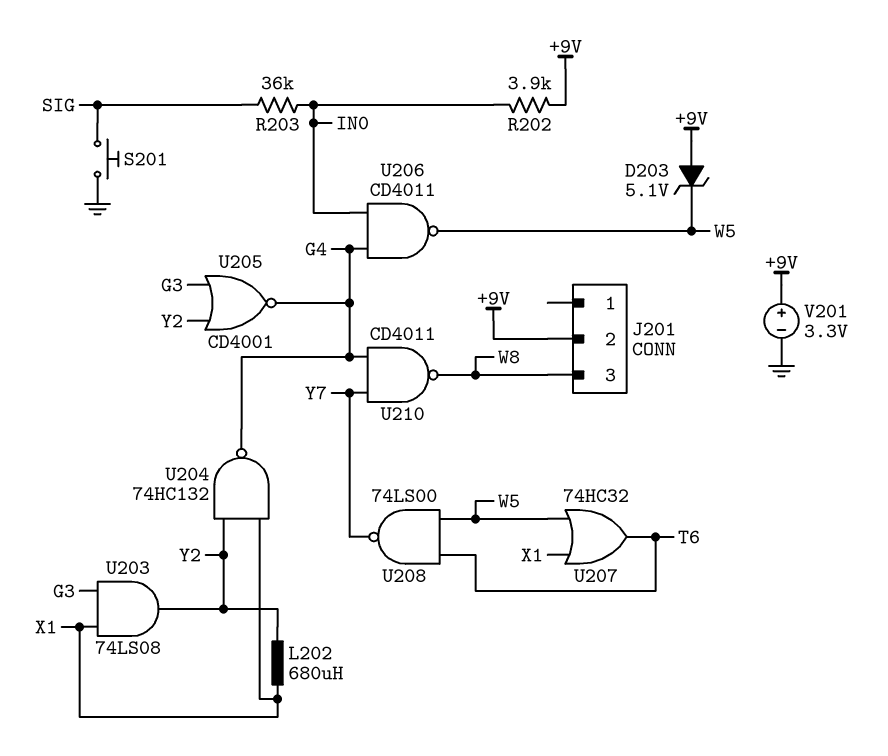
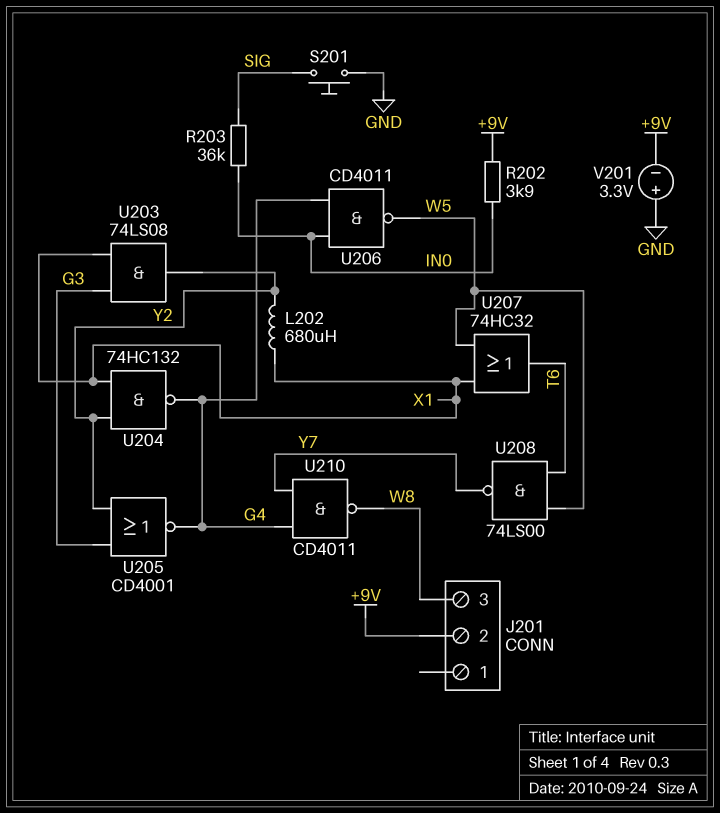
D203: zener 5.1V (A +9V, K W5) -> none
V201: 3.3V (plus +9V, minus GND) -> 3.3V (plus GND, minus +9V)

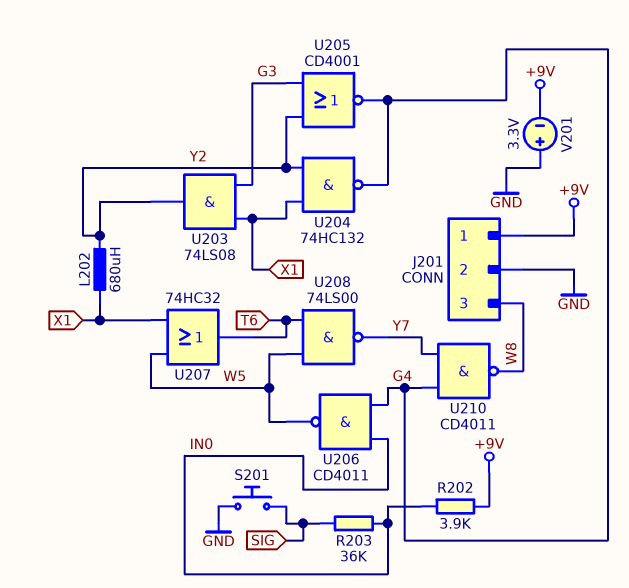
J201 pin 1: none -> +9V
J201 pin 2: +9V -> GND

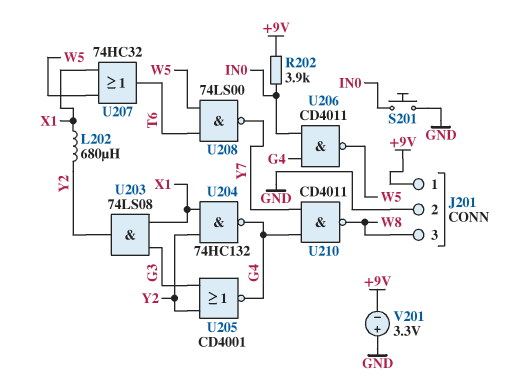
R203: 36k (IN0, SIG) -> none
S201: button (GND, SIG) -> button (GND, IN0)

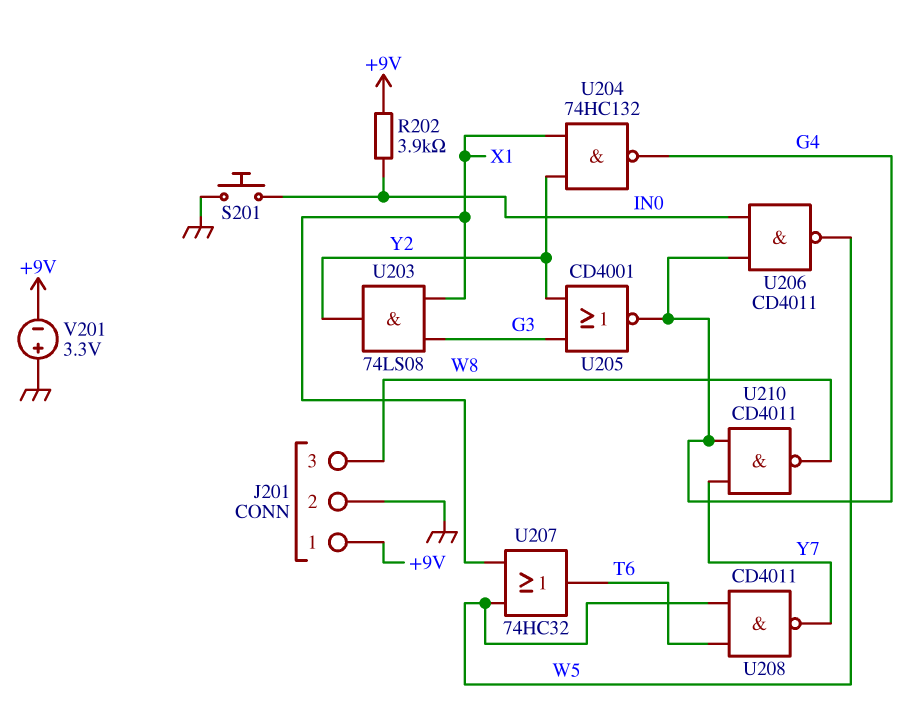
L202: 680uH (X1, Y2) -> none
U208: NAND 74LS00 (in T6, in W5, out Y7) -> NAND CD4011 (in T6, in W5, out Y7)

